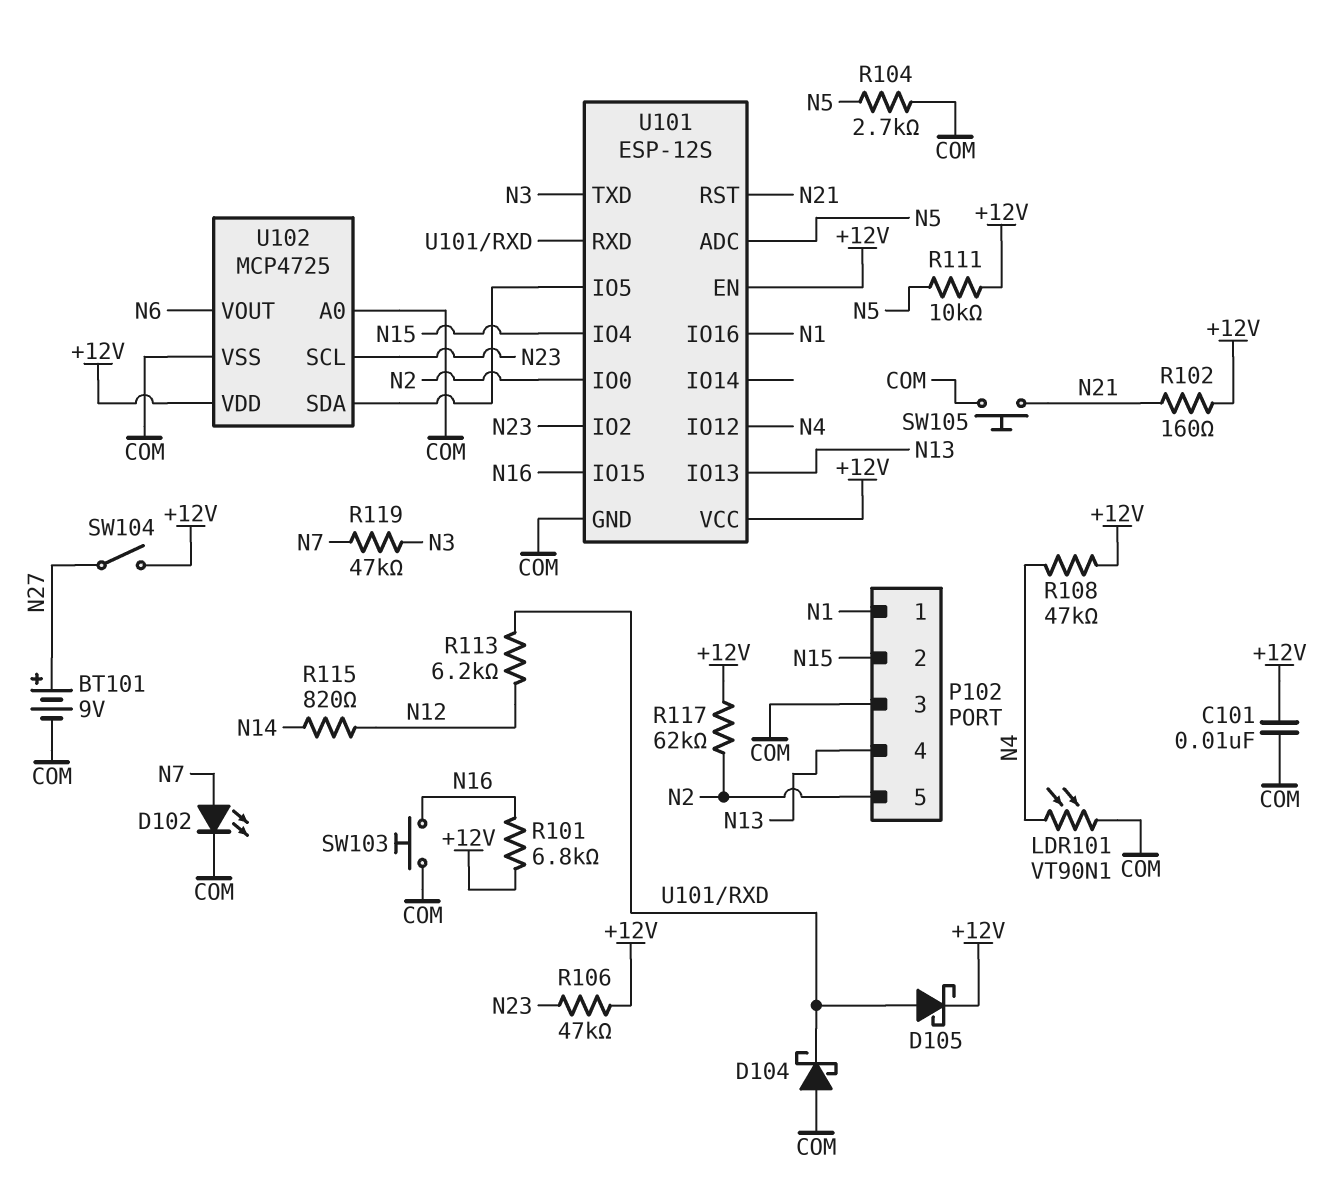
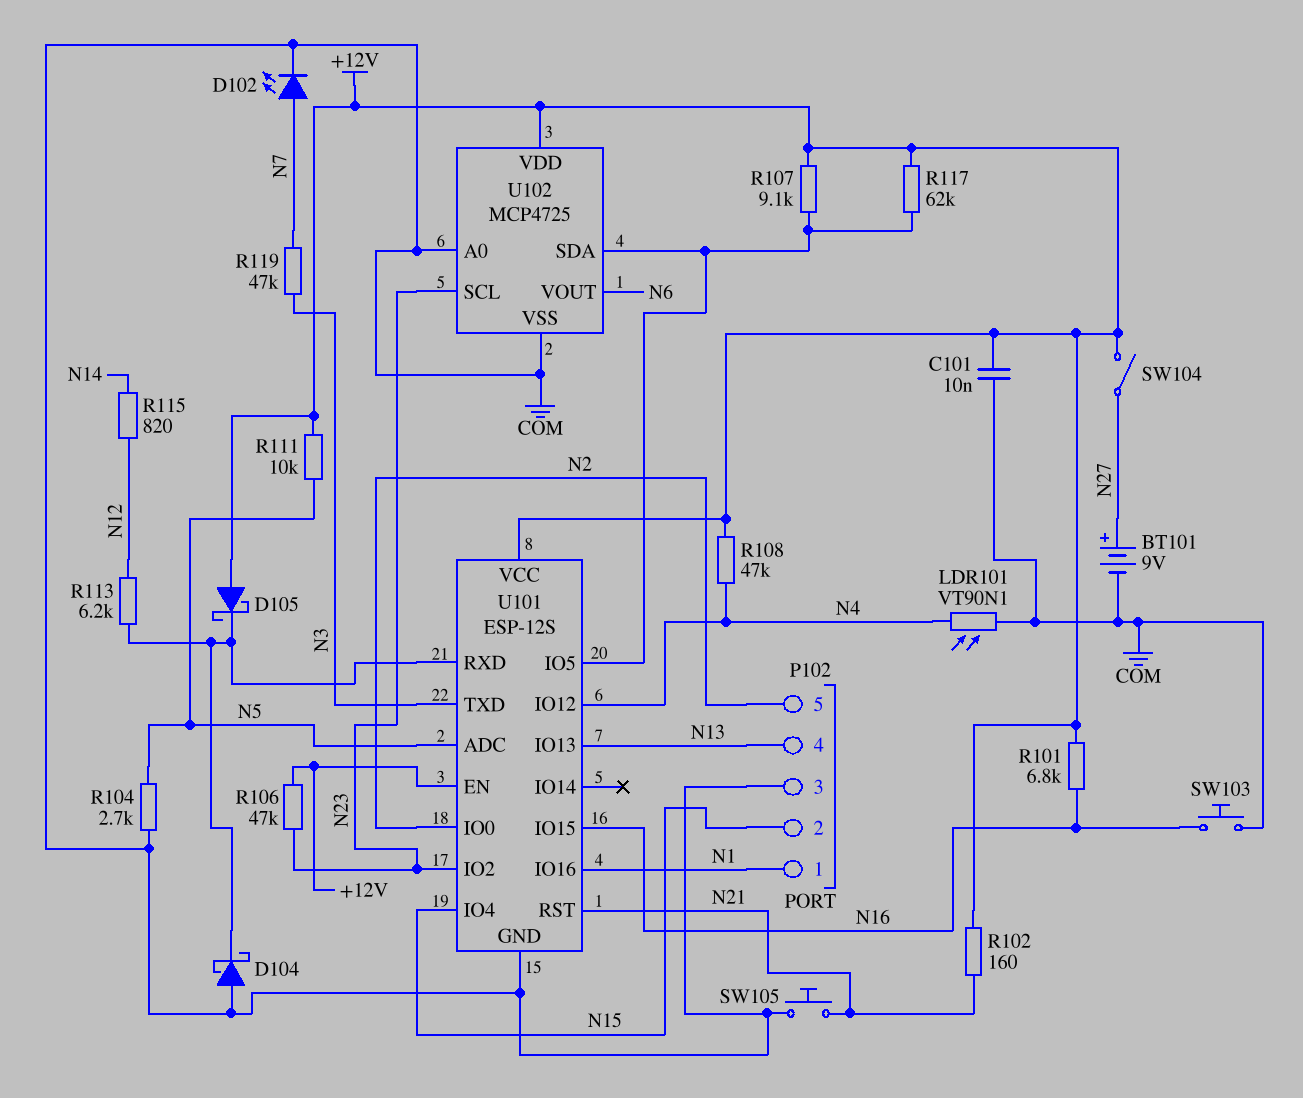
D105: schottky (A U101/RXD, K +12V) -> schottky (A +12V, K U101/RXD)
R107: none -> 9.1k (+12V, U101/IO5)
R117: 62k (+12V, N2) -> 62k (+12V, U101/IO5)

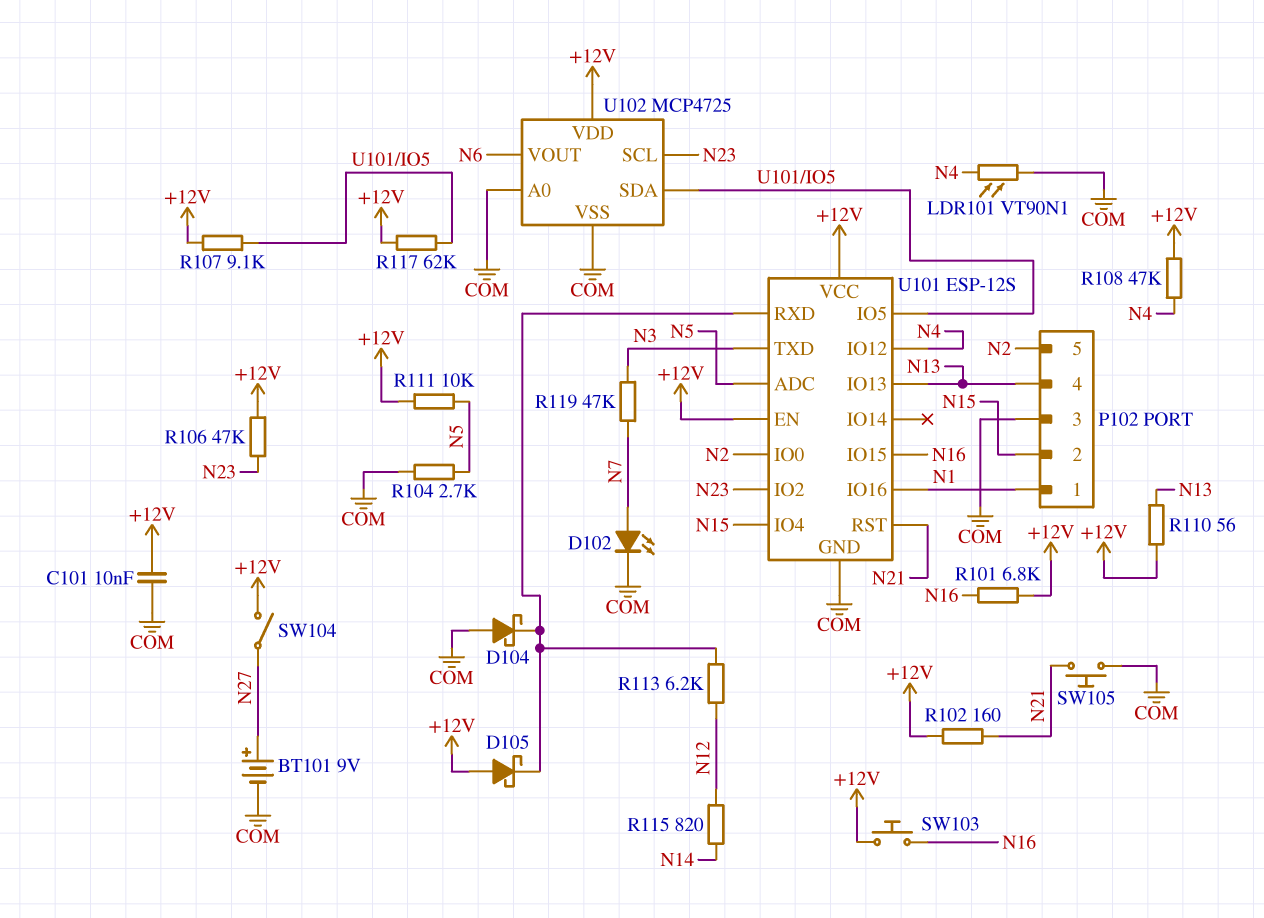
R110: none -> 56 (+12V, N13)
SW103: button (COM, N16) -> button (+12V, N16)

